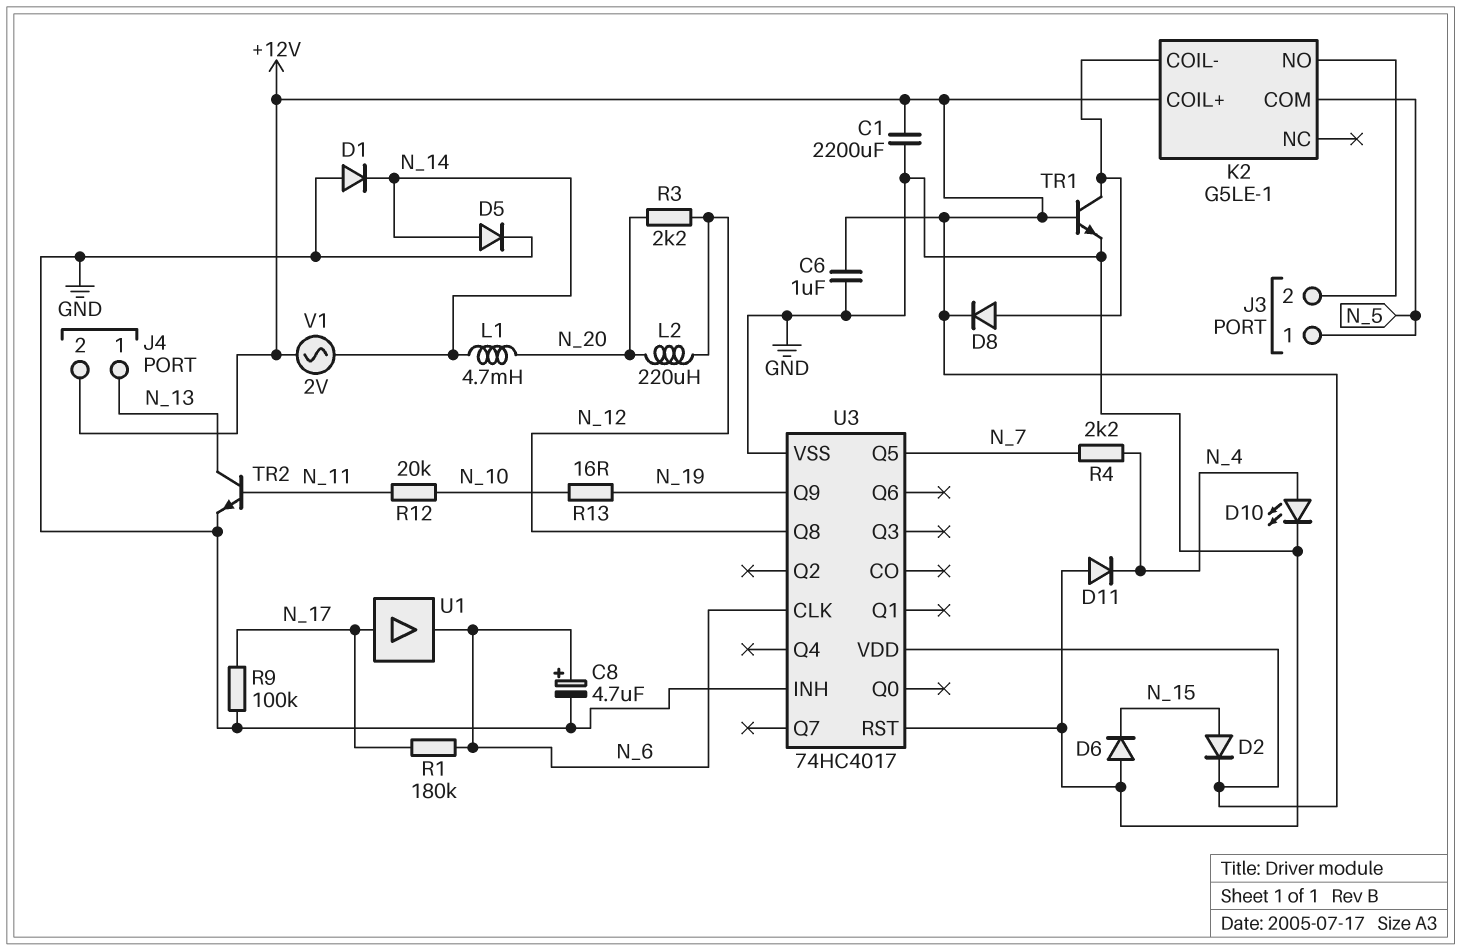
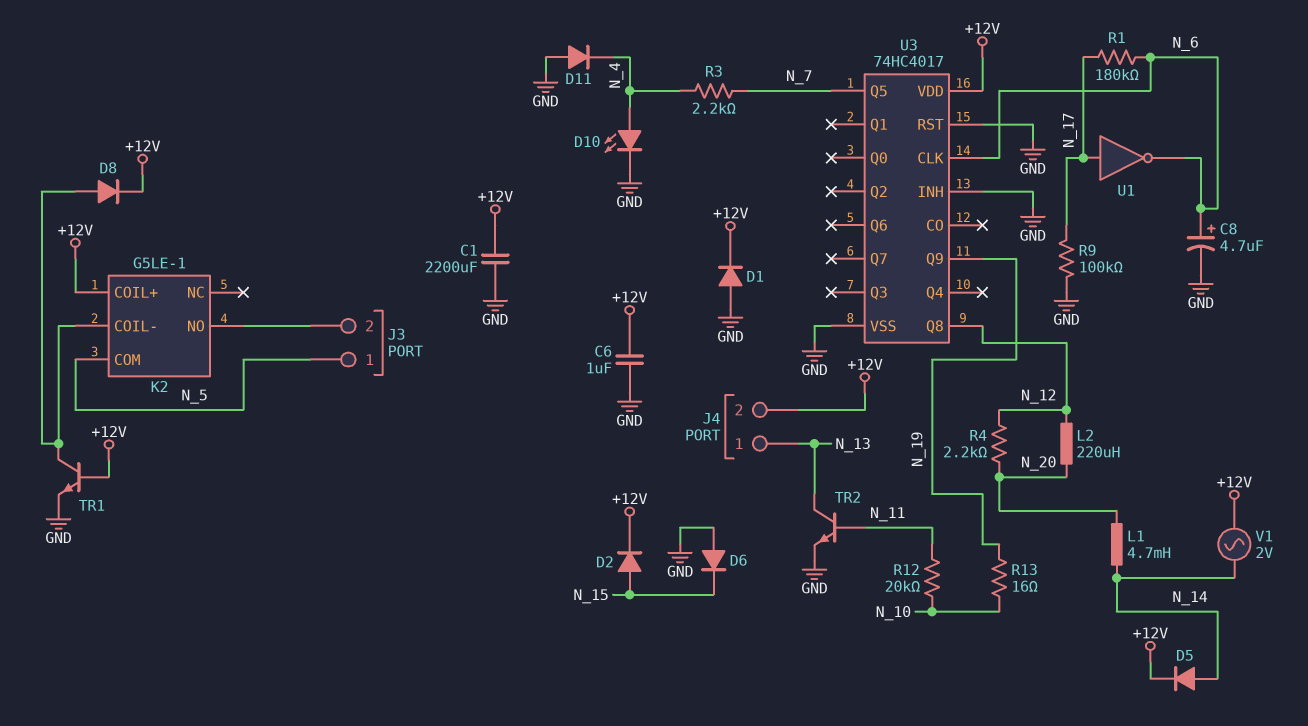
D1: diode (A GND, K N_14) -> diode (A GND, K +12V)
D5: diode (A N_14, K GND) -> diode (A N_14, K +12V)
R3: 2.2k (N_12, N_20) -> 2.2k (N_4, N_7)
R4: 2.2k (N_4, N_7) -> 2.2k (N_12, N_20)
U1: buffer (in N_17, out N_6) -> NOT (in N_17, out N_6)

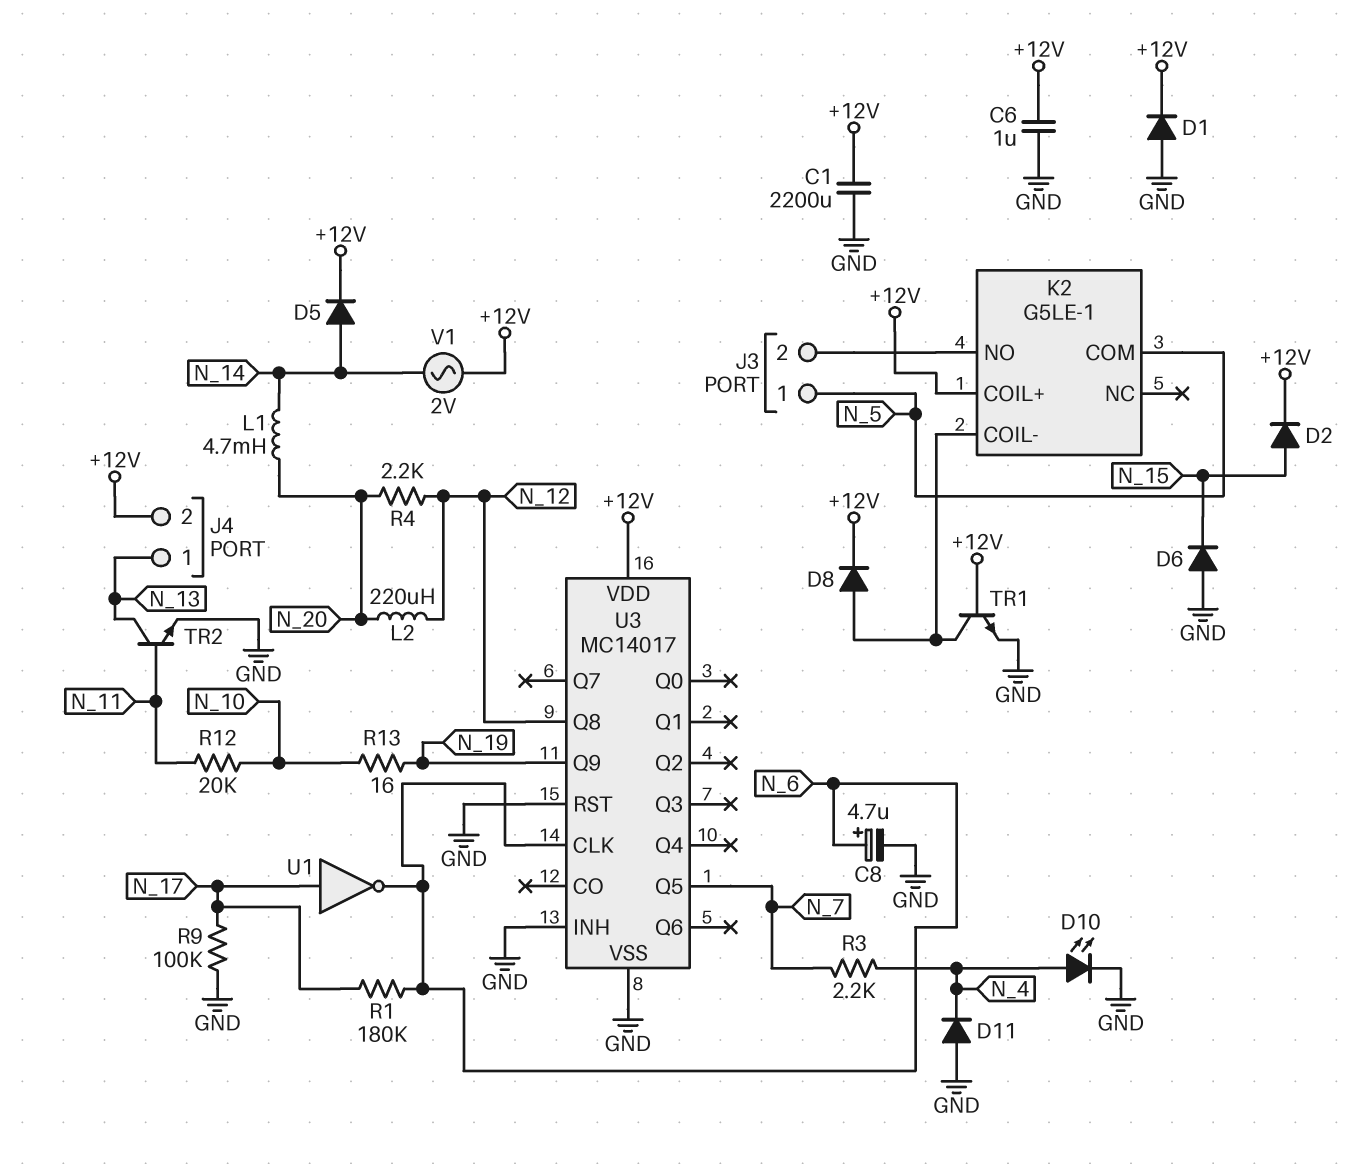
U3: 74HC4017 -> MC14017

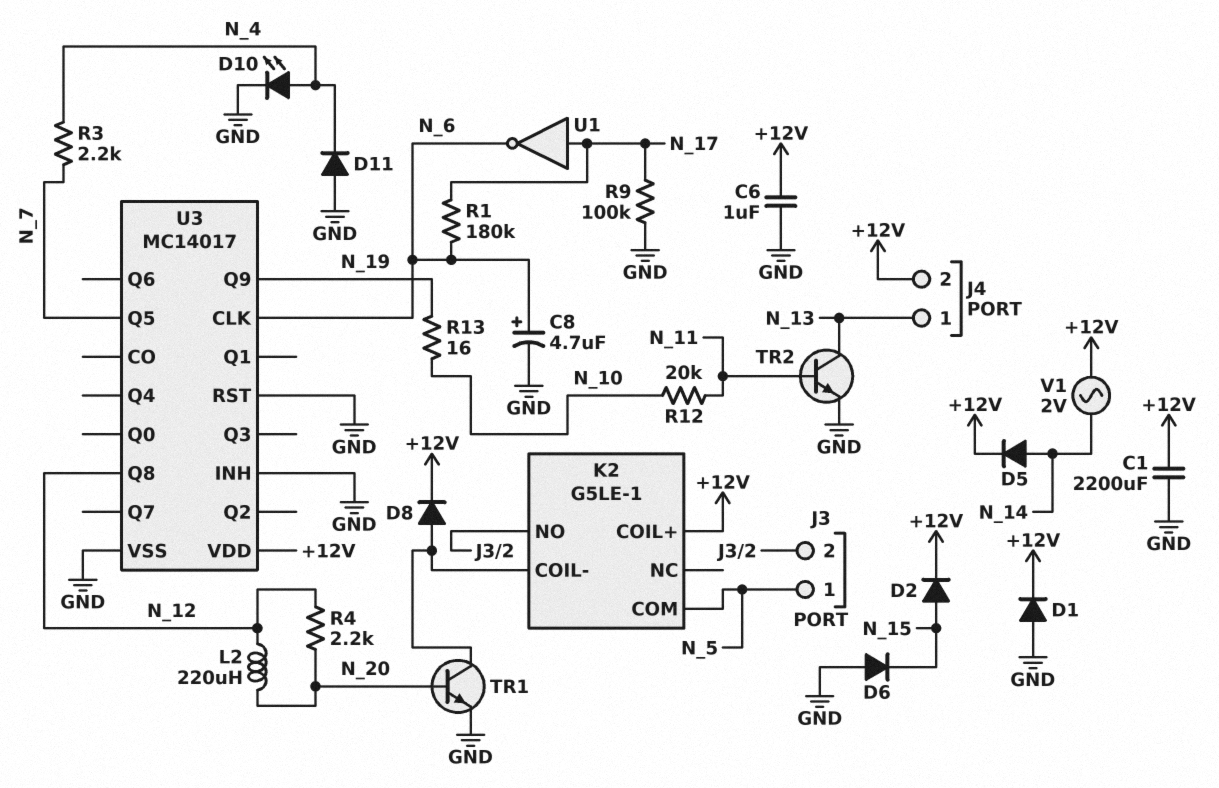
L1: 4.7mH (N_14, N_20) -> none
TR1: NPN (B +12V, C K2/COIL-, E GND) -> NPN (B N_20, C K2/COIL-, E GND)

